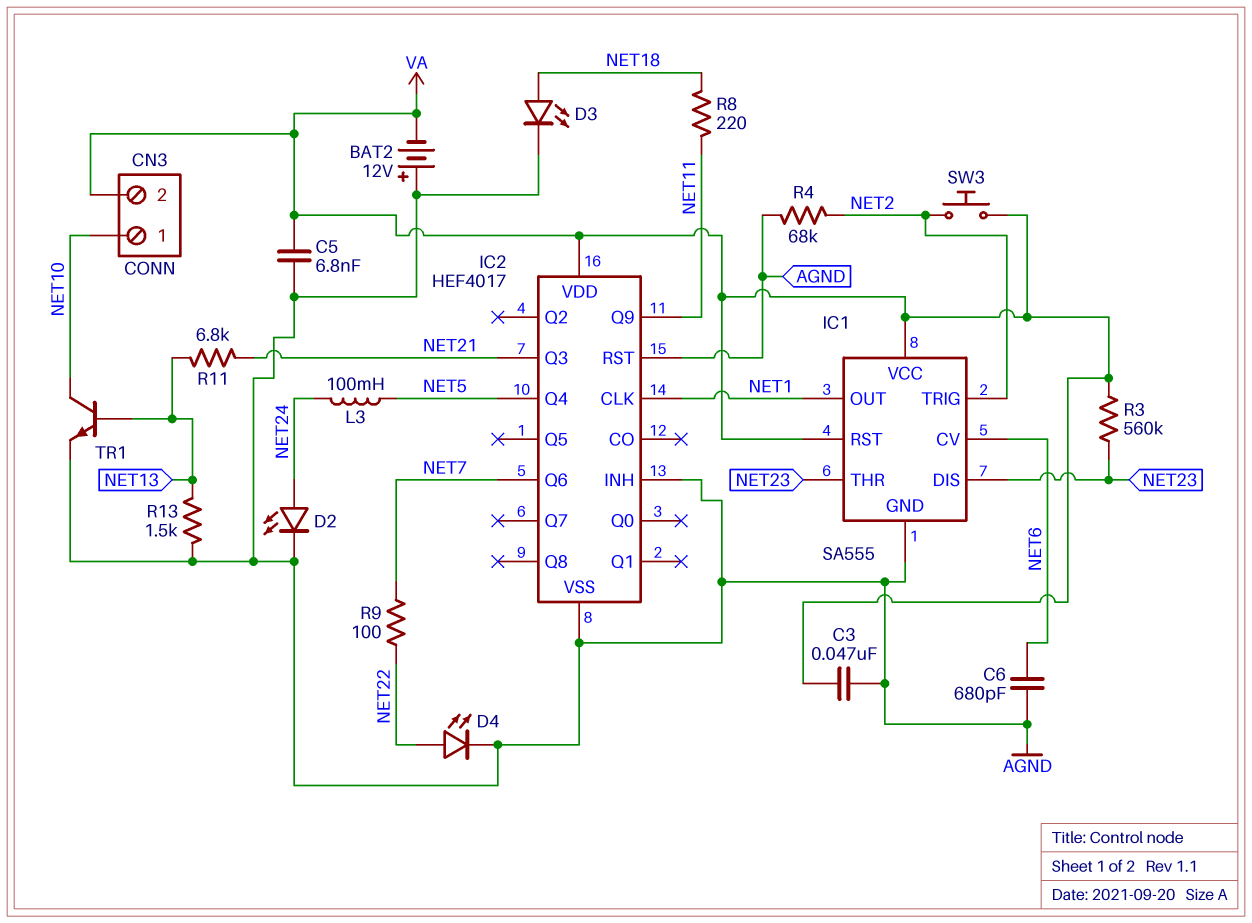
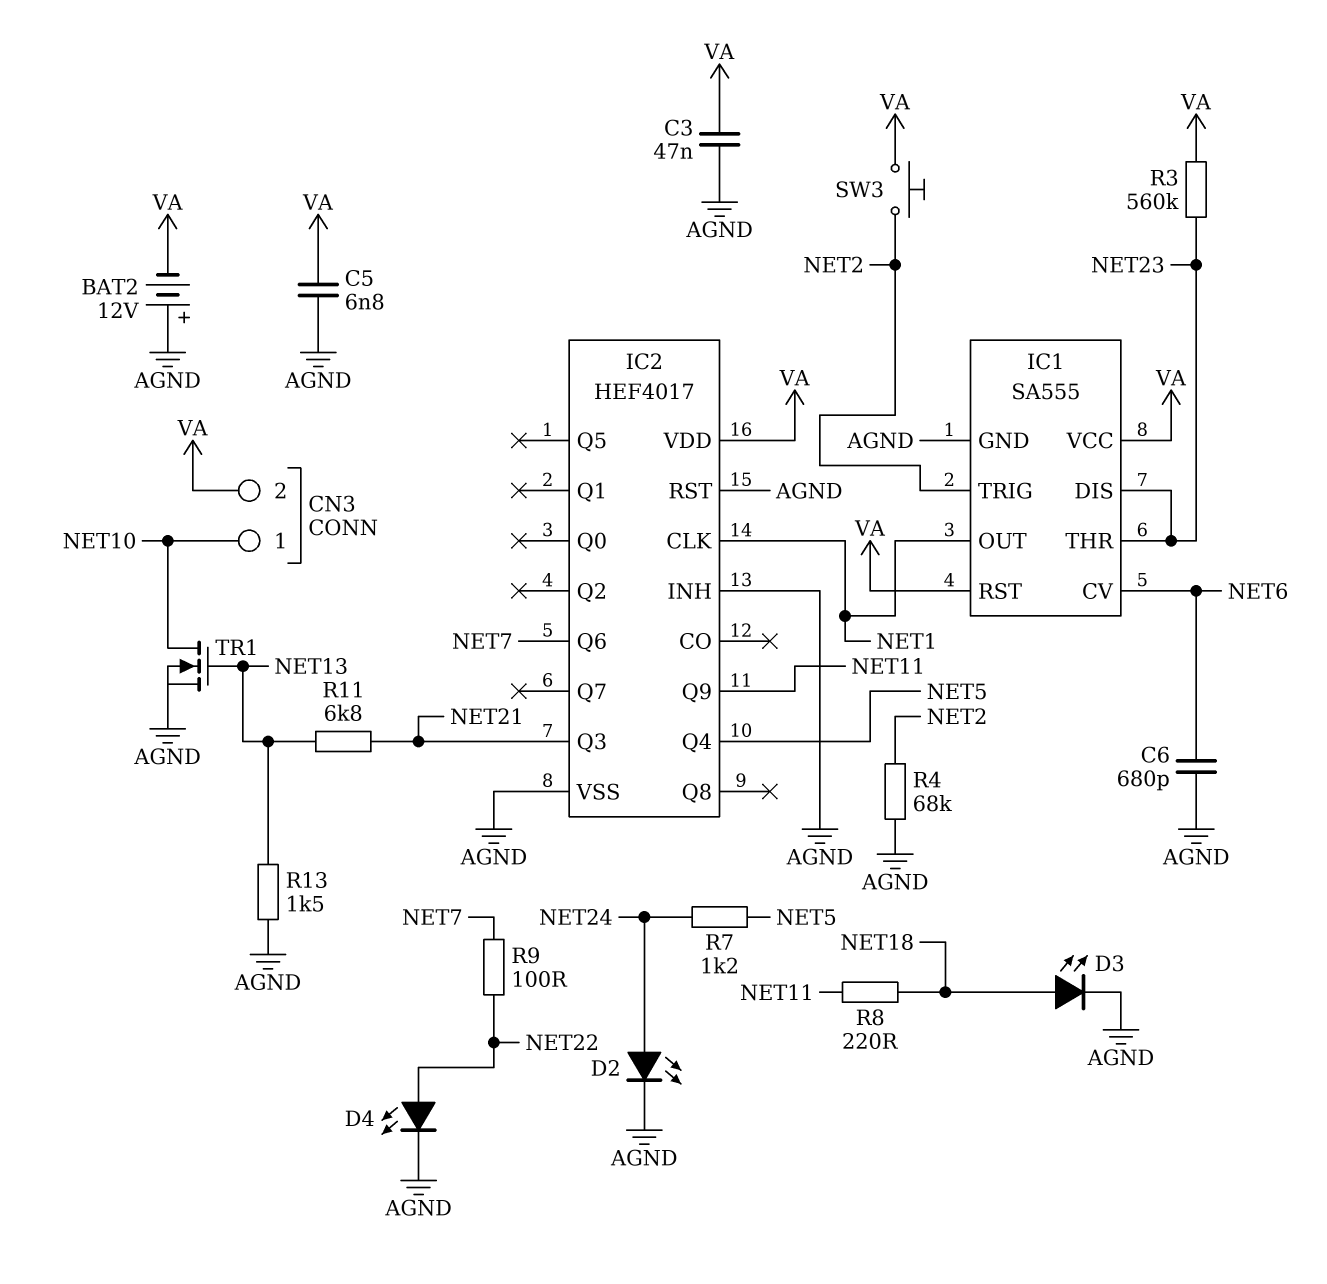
L3: 100mH (NET5, NET24) -> none
R7: none -> 1.2k (NET5, NET24)
TR1: NPN (B NET13, C NET10, E AGND) -> NMOS (G NET13, D NET10, S AGND)

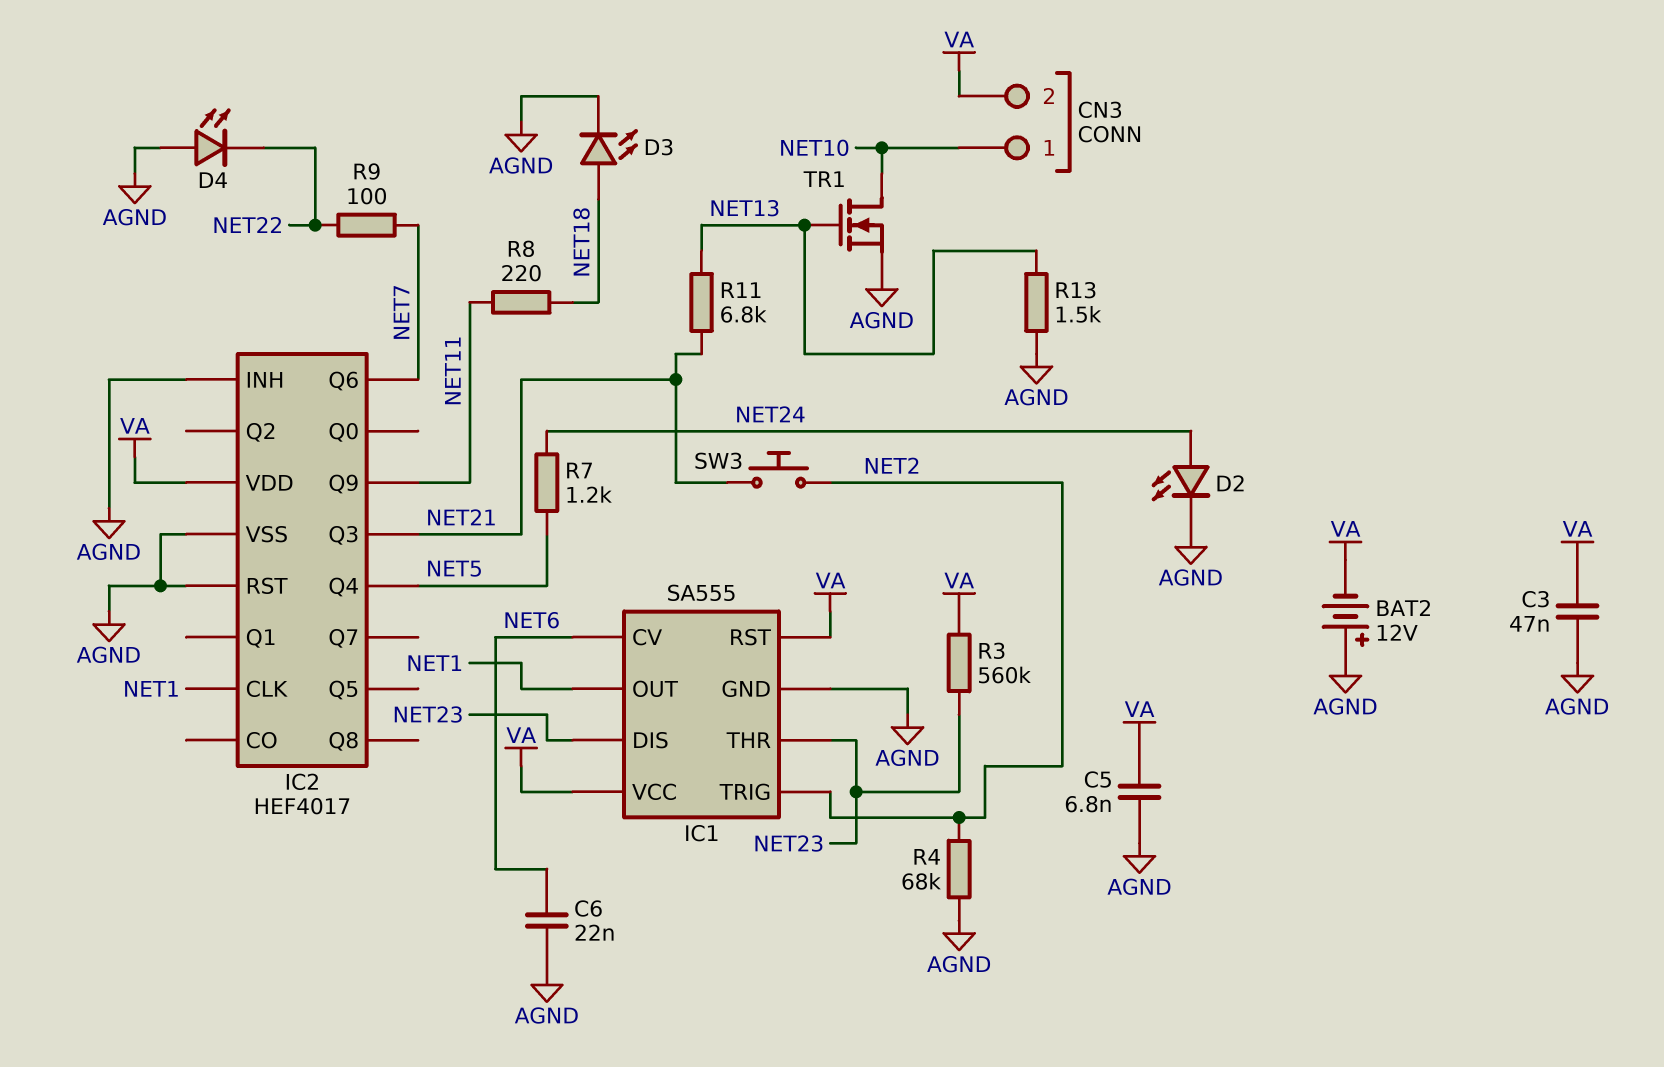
C6: 680pF (AGND, NET6) -> 22nF (AGND, NET6)
D4: LED (A NET22, K AGND) -> LED (A AGND, K NET22)
SW3: button (NET2, VA) -> button (NET2, NET21)

